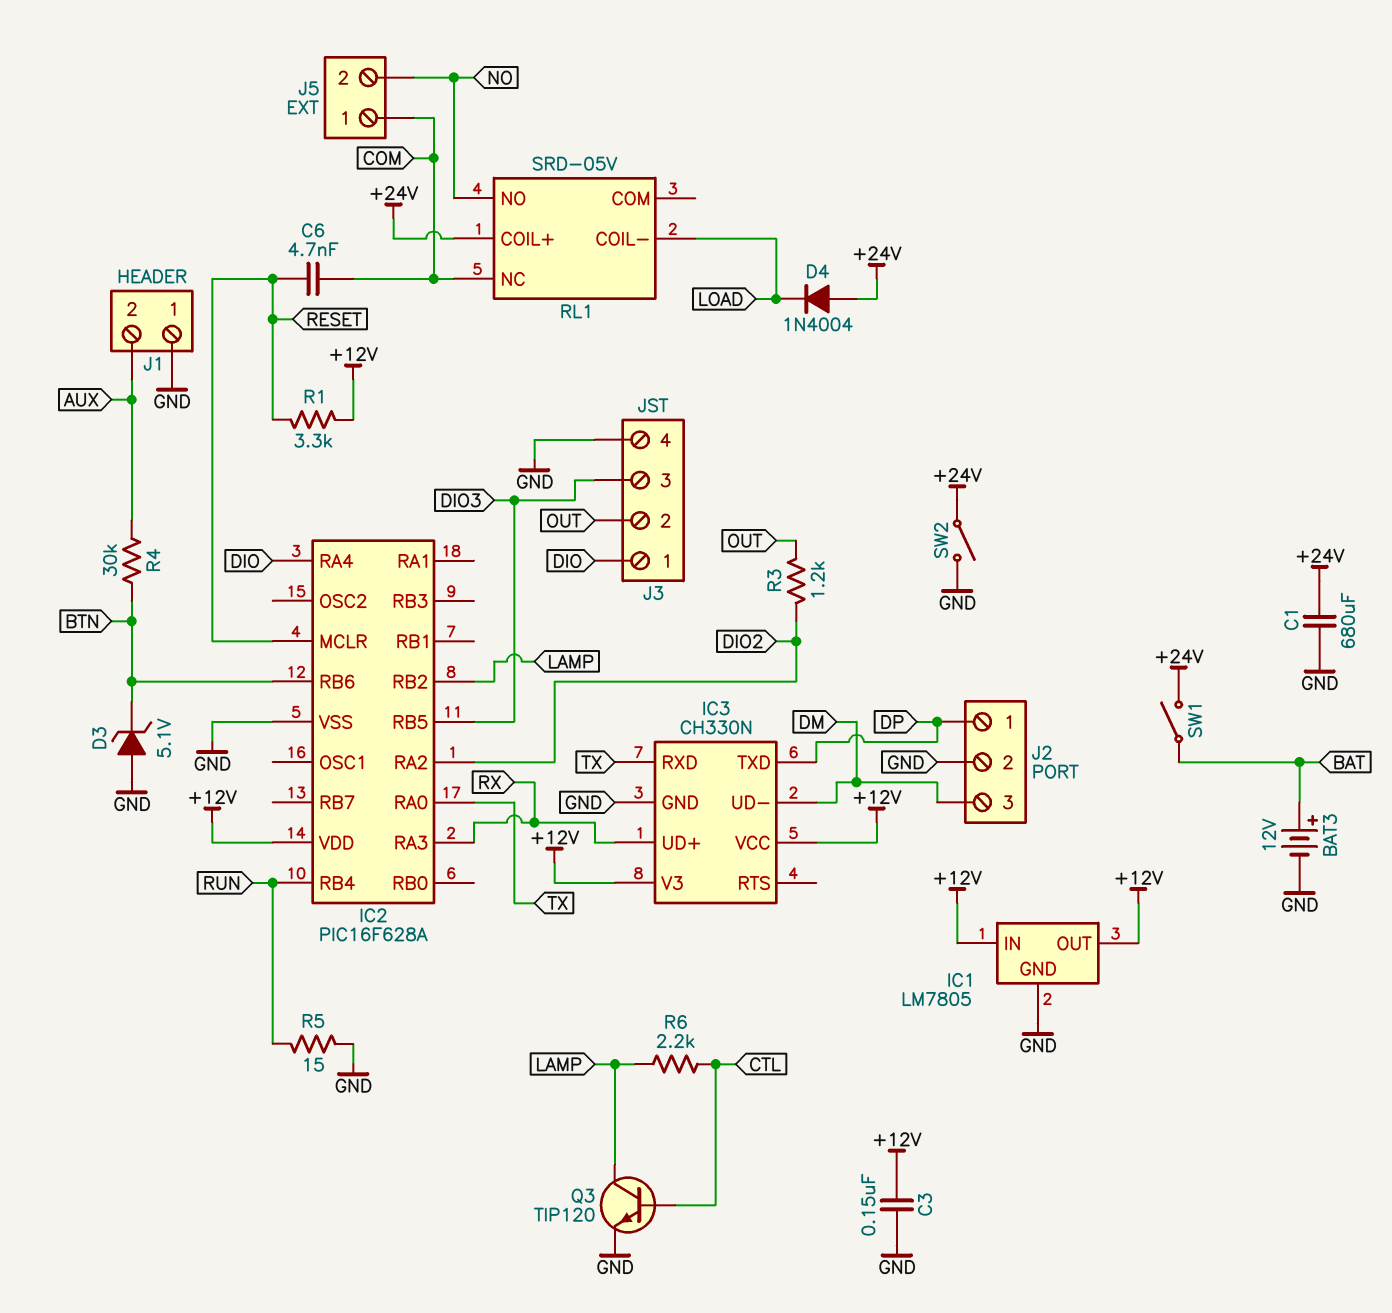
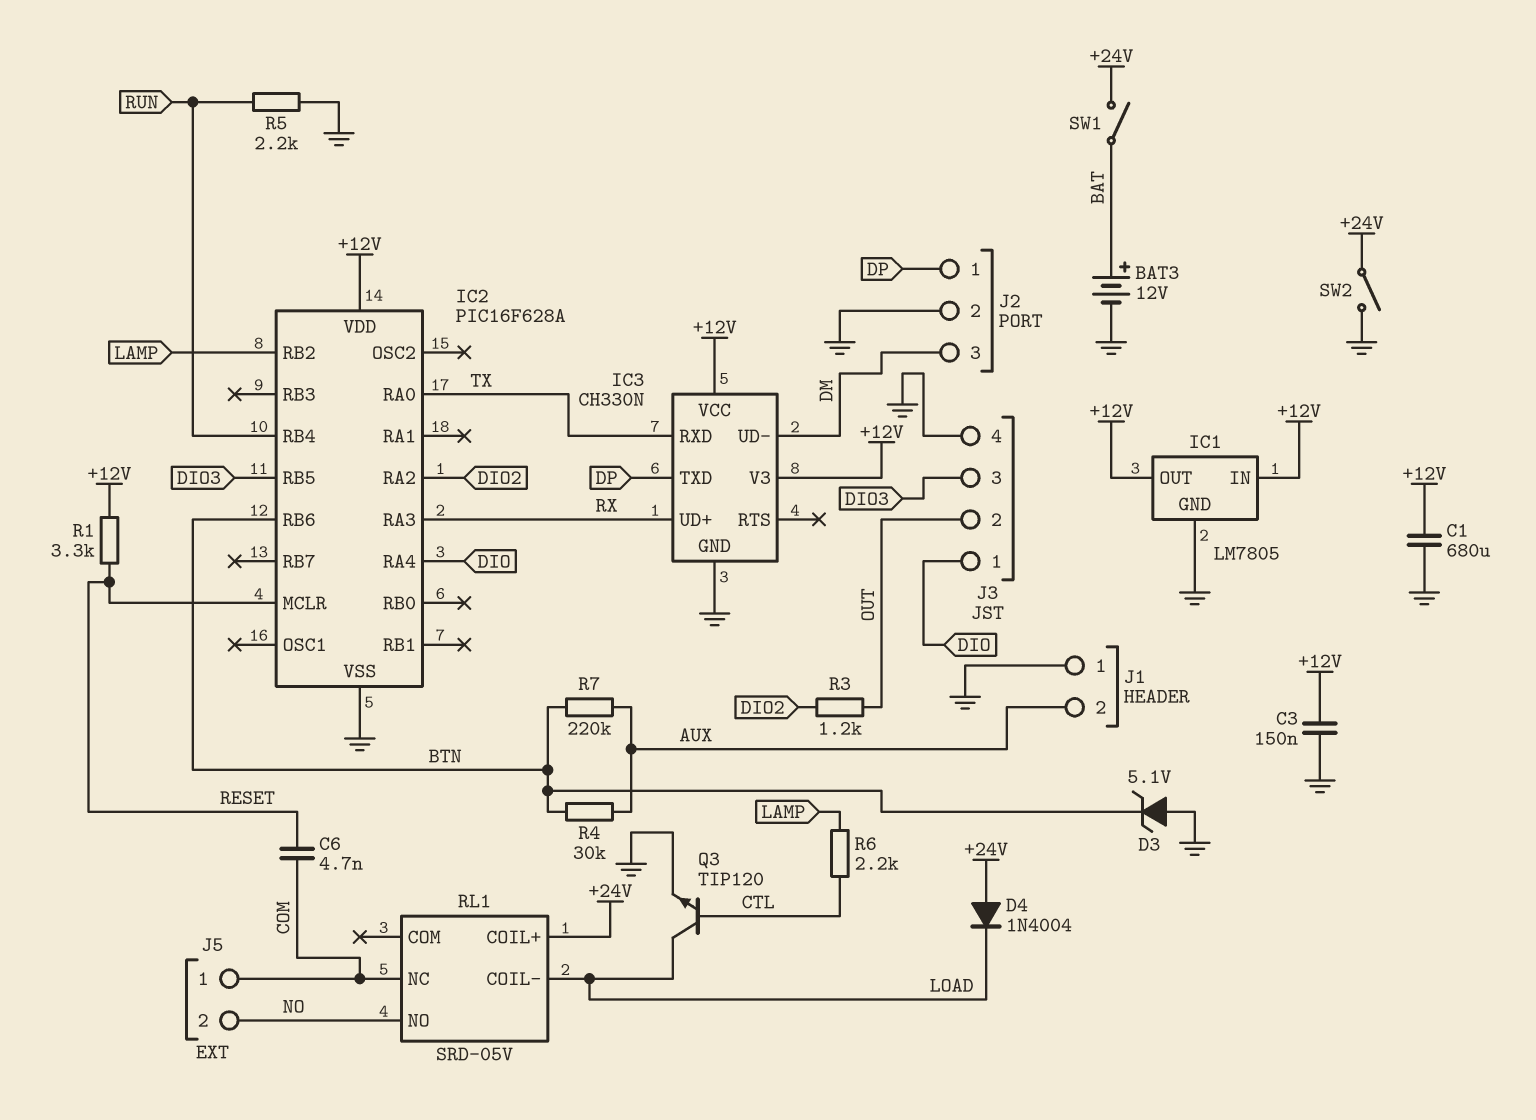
C1: 680uF (+24V, GND) -> 680uF (+12V, GND)
Q3: NPN TIP120 (B CTL, C LAMP, E GND) -> NPN TIP120 (B CTL, C LOAD, E GND)
R5: 15 (GND, RUN) -> 2.2k (GND, RUN)
R7: none -> 220k (AUX, BTN)

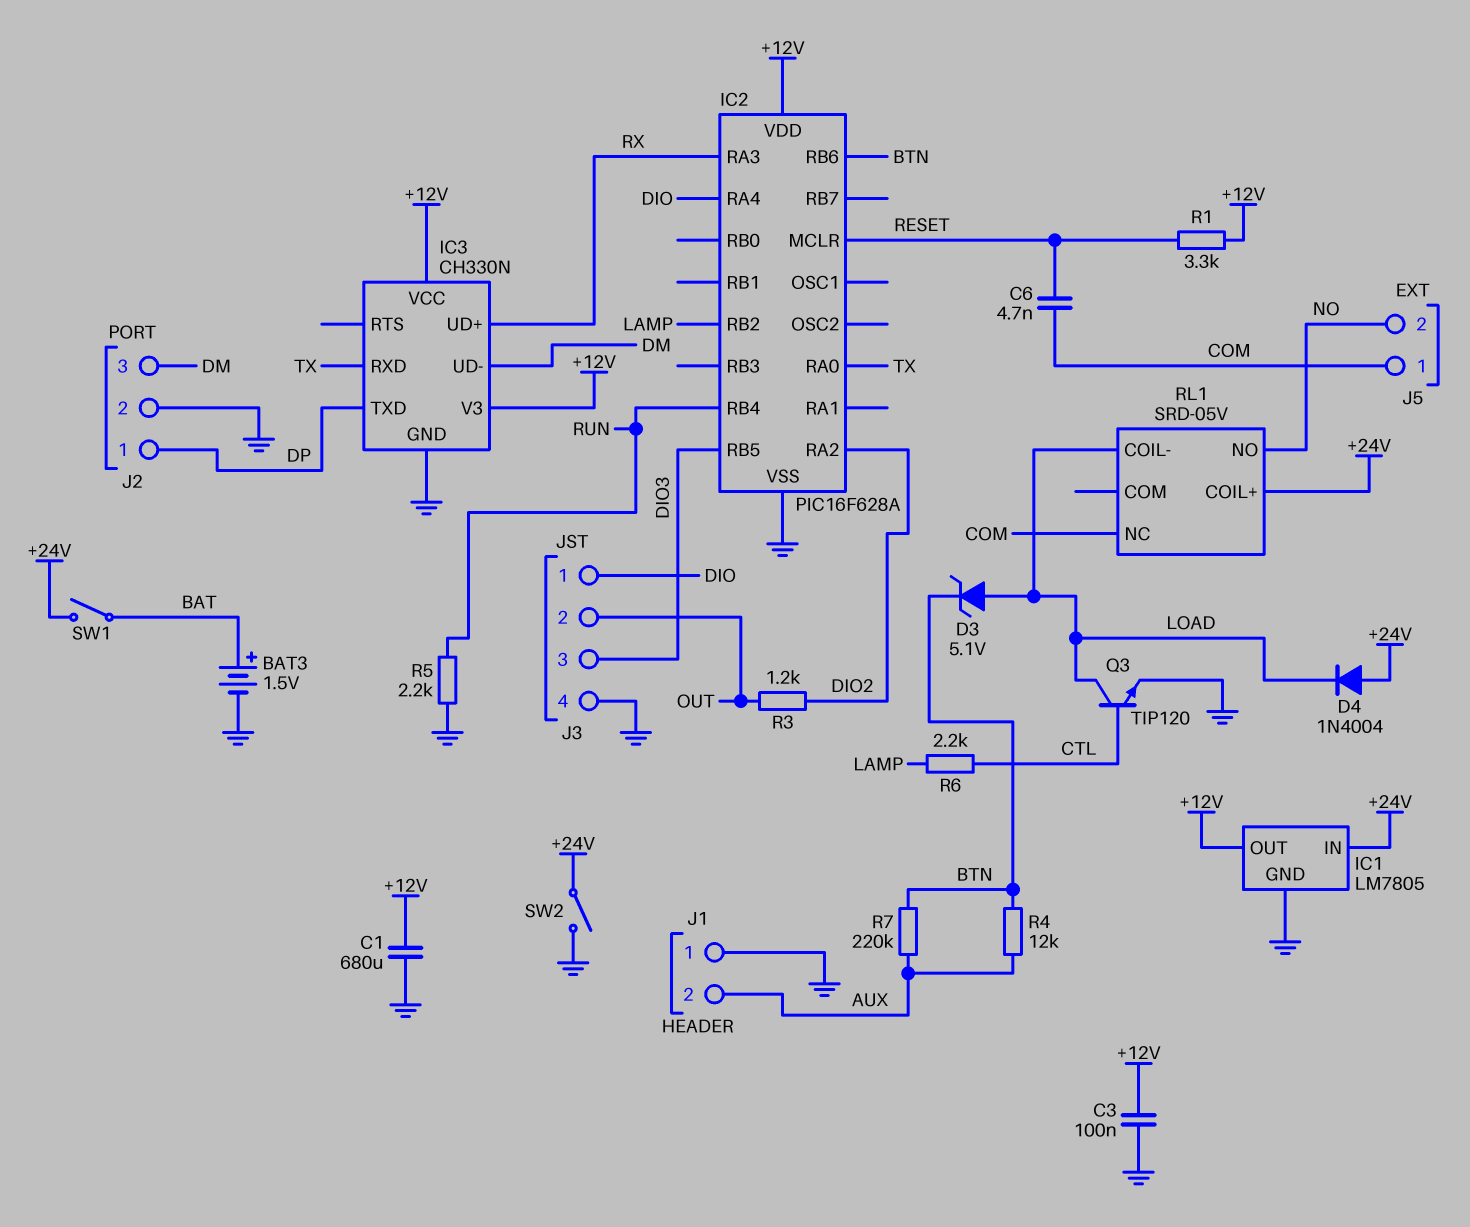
BAT3: 12V (plus BAT, minus GND) -> 1.5V (plus BAT, minus GND)
C3: 150nF (+12V, GND) -> 100nF (+12V, GND)
D3: zener 5.1V (A GND, K BTN) -> zener 5.1V (A LOAD, K BTN)
IC1 pin IN: +12V -> +24V
R4: 30k (AUX, BTN) -> 12k (AUX, BTN)

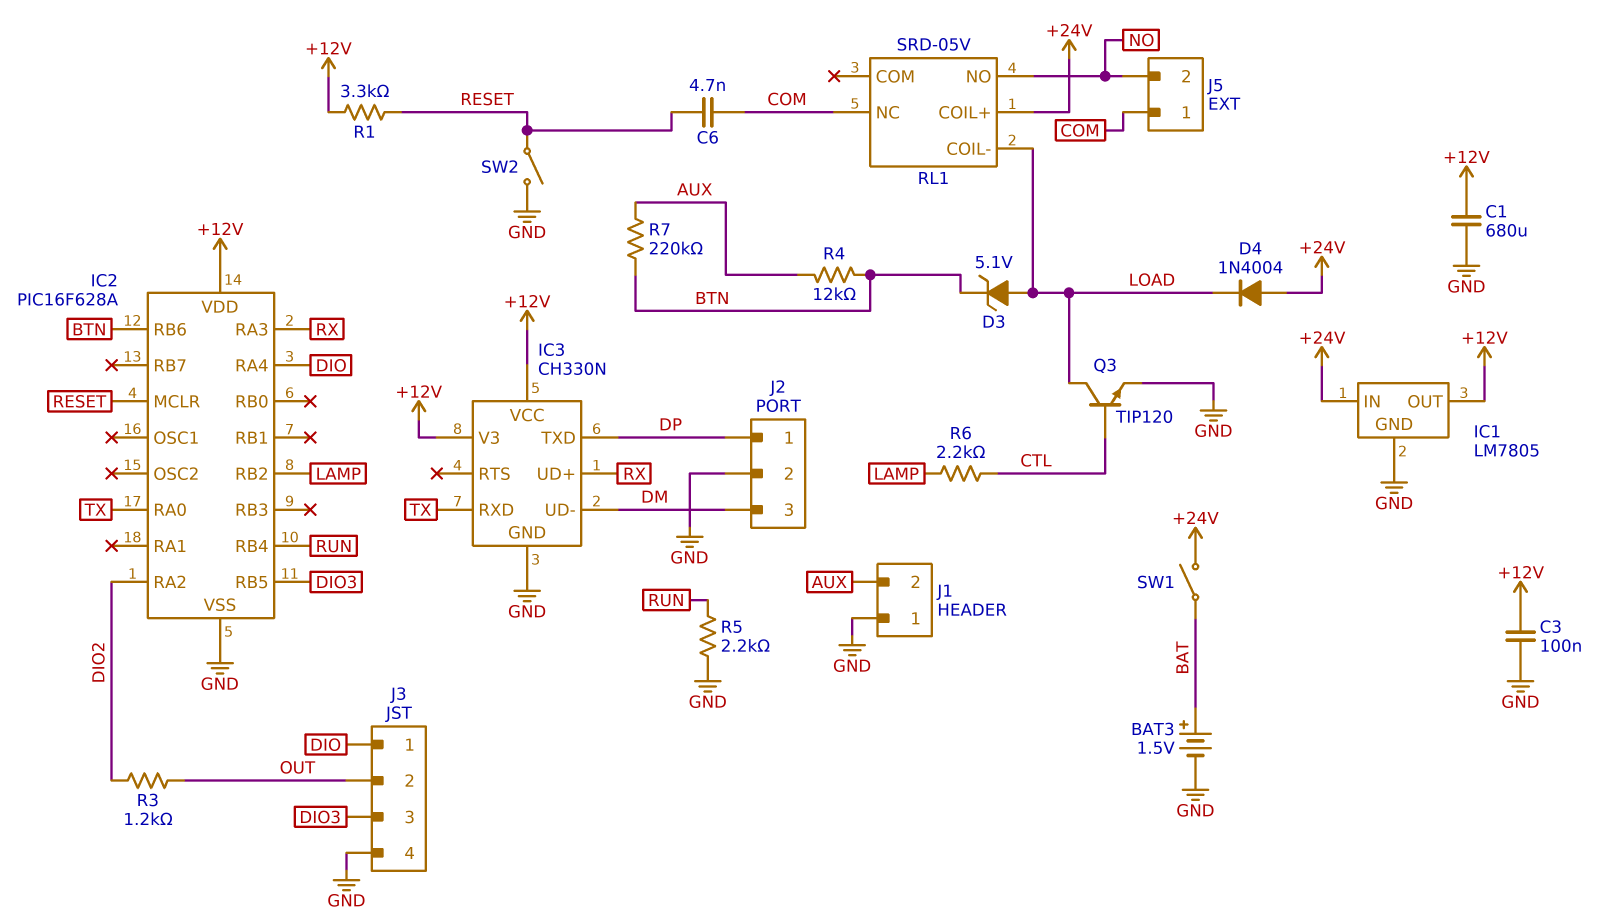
SW2: switch (+24V, GND) -> switch (GND, RESET)

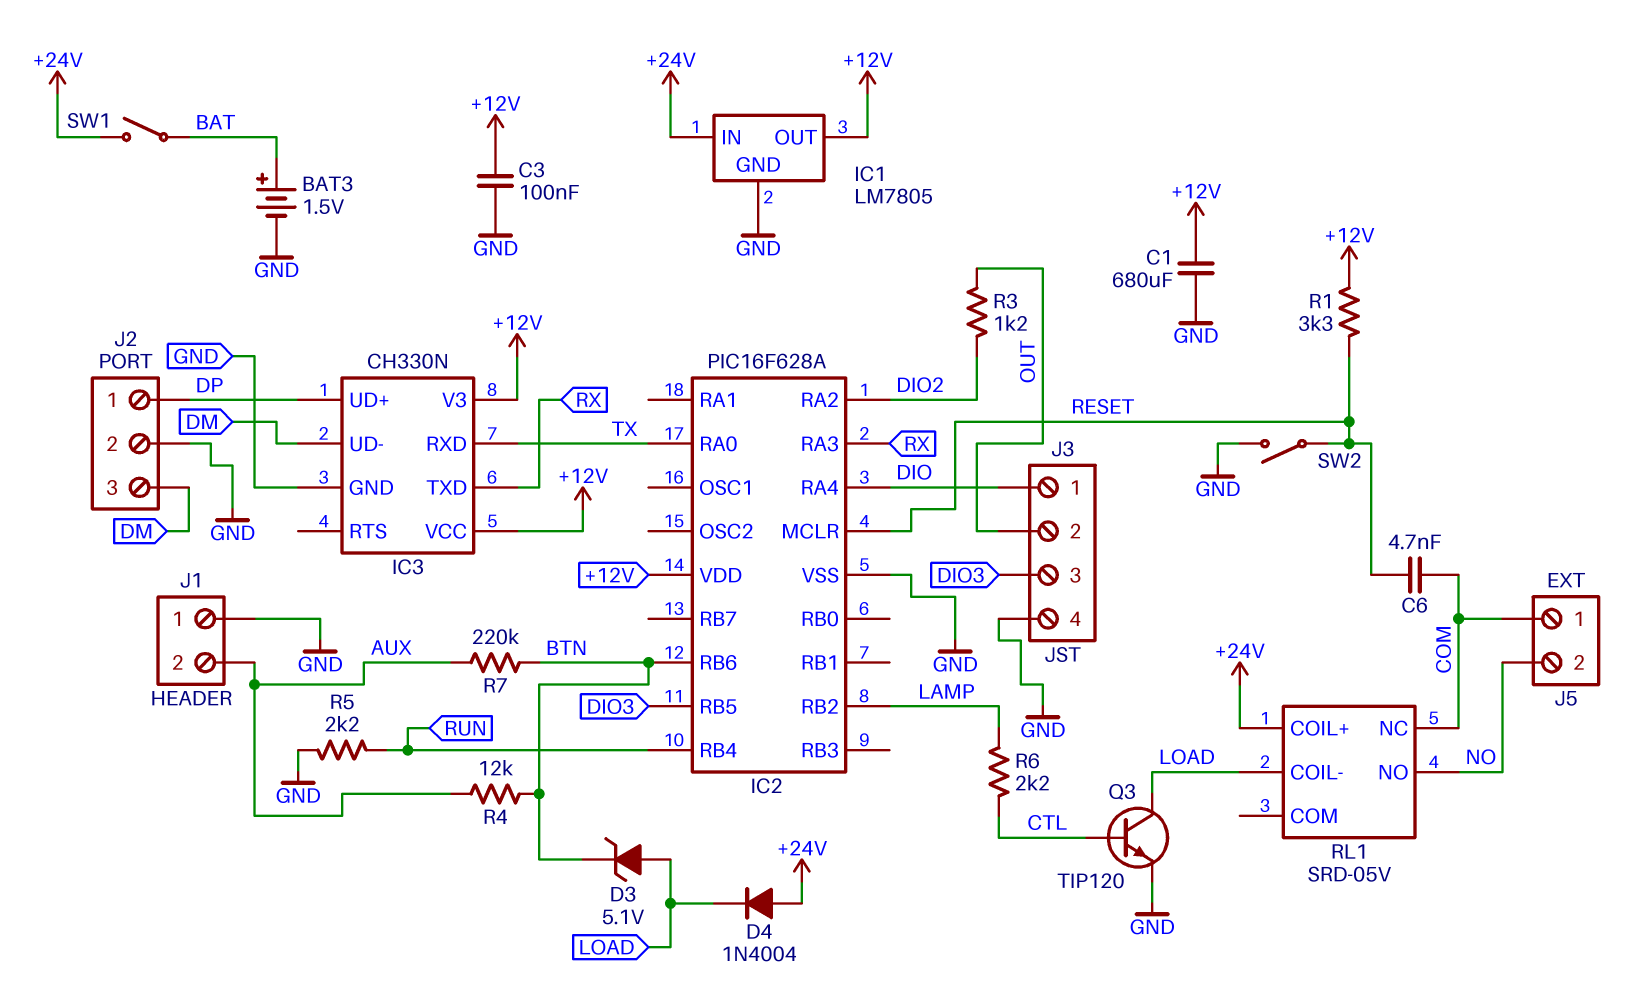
IC3 pin TXD: DP -> RX
IC3 pin UD+: RX -> DP

